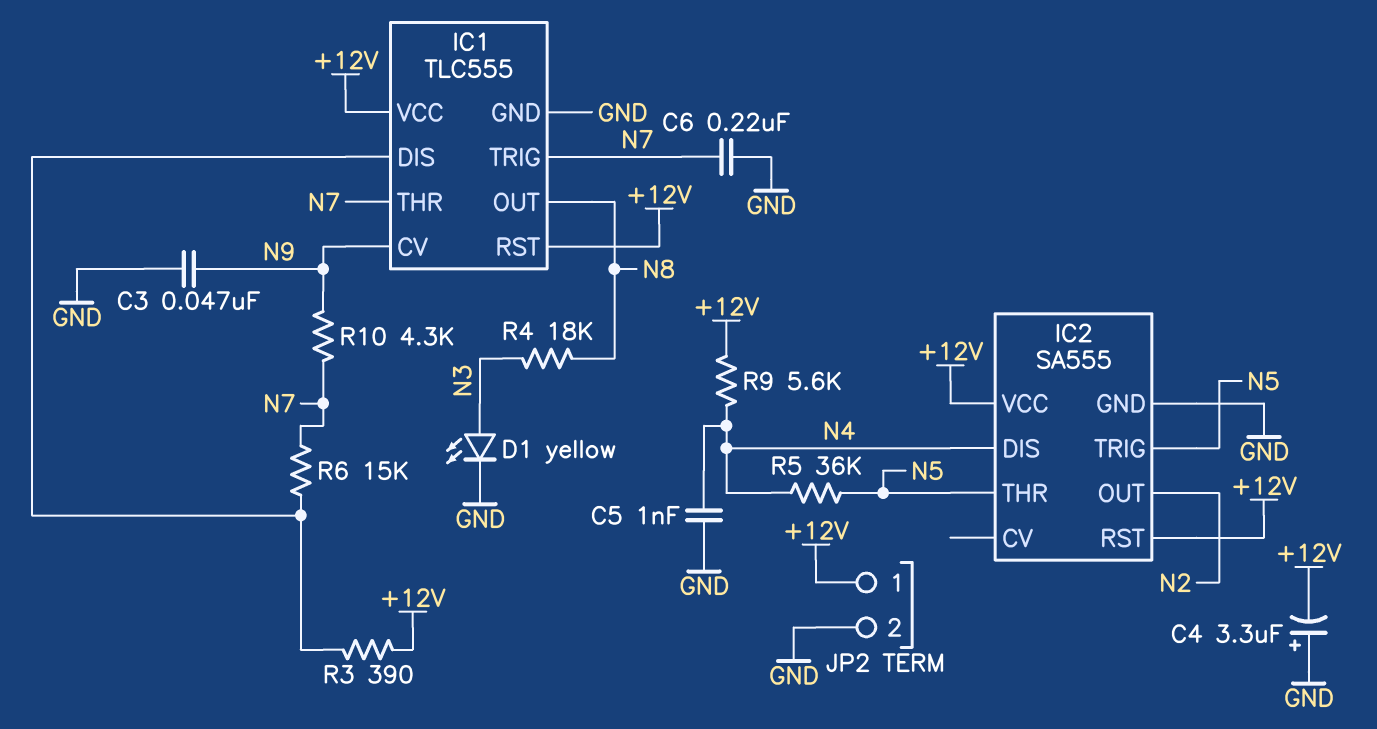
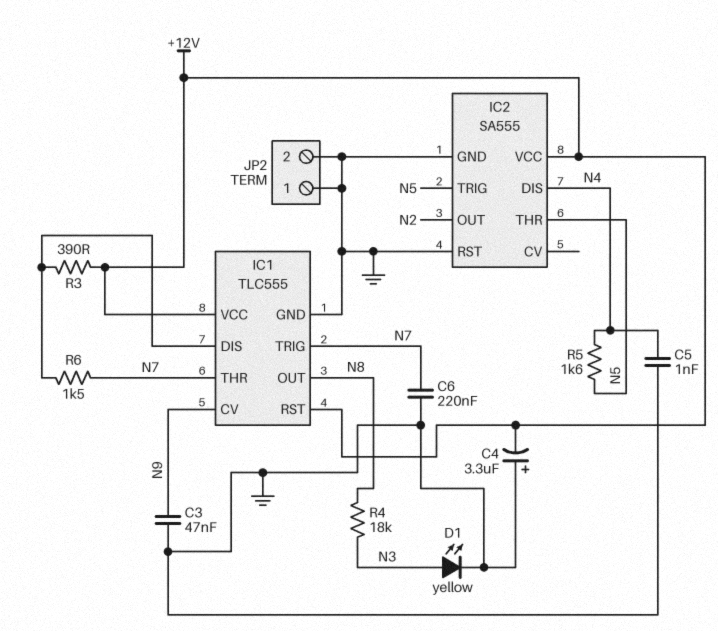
IC2 pin RST: +12V -> GND
JP2 pin 1: +12V -> GND
R5: 36k (N4, N5) -> 1.6k (N4, N5)
R6: 15k (IC1/DIS, N7) -> 1.5k (IC1/DIS, N7)
R9: 5.6k (+12V, N4) -> none
R10: 4.3k (N7, N9) -> none

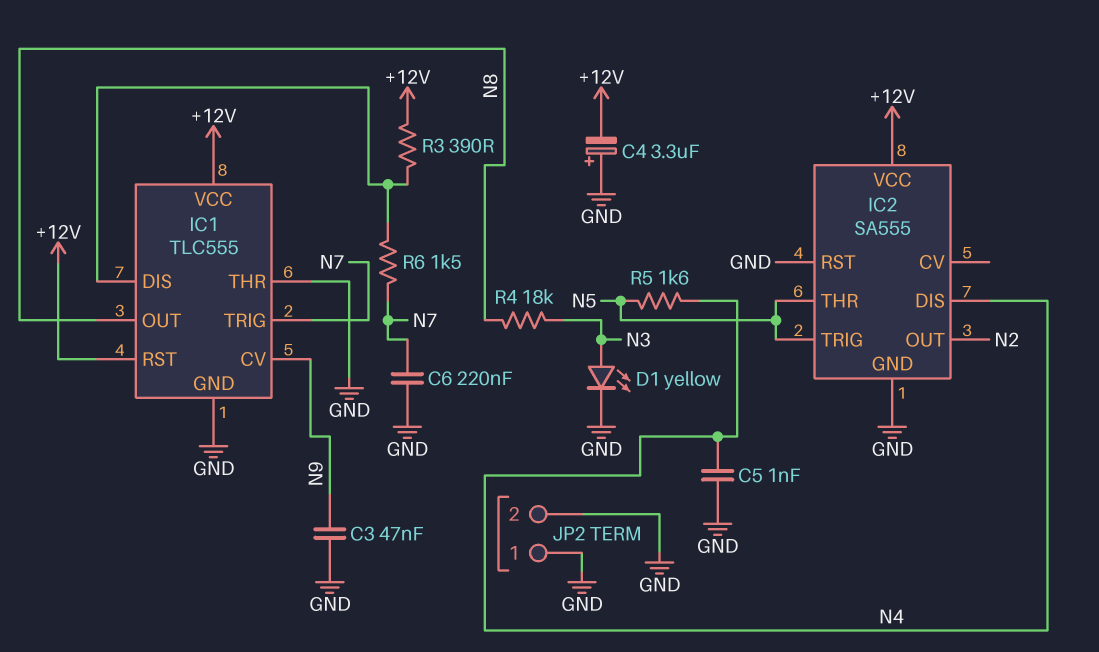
IC1 pin THR: N7 -> GND

